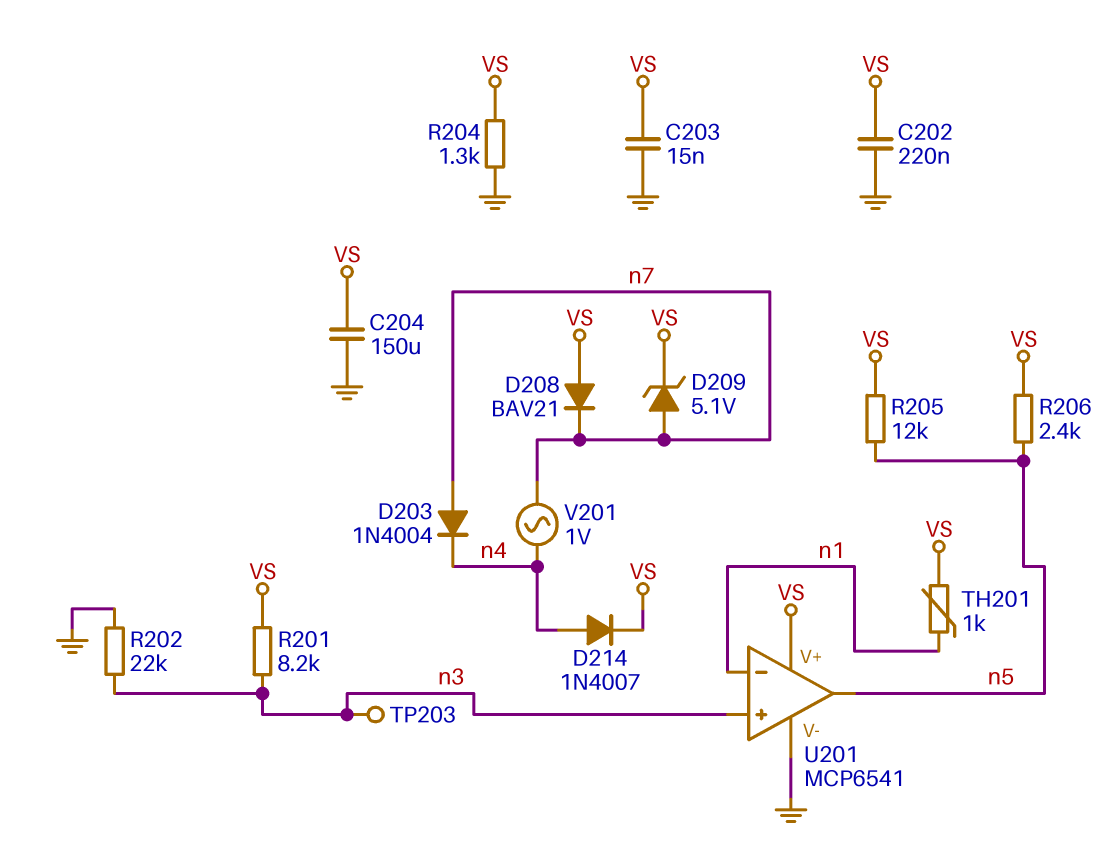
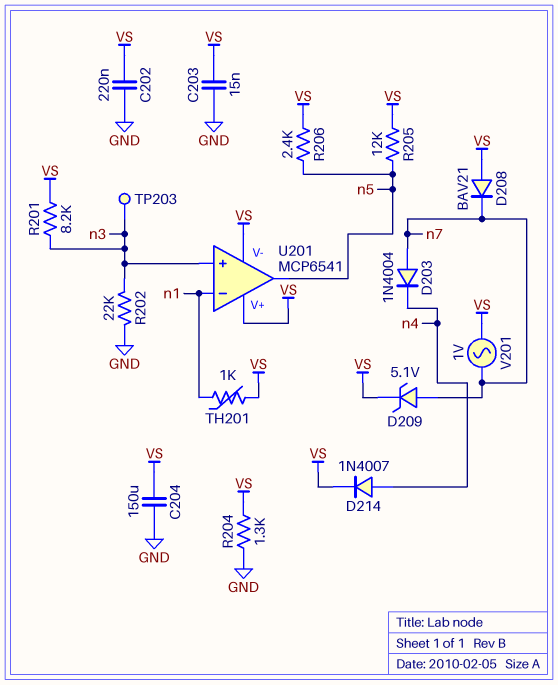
U201 pin V-: GND -> VS
V201: AC 1V (n4, n7) -> AC 1V (VS, n7)

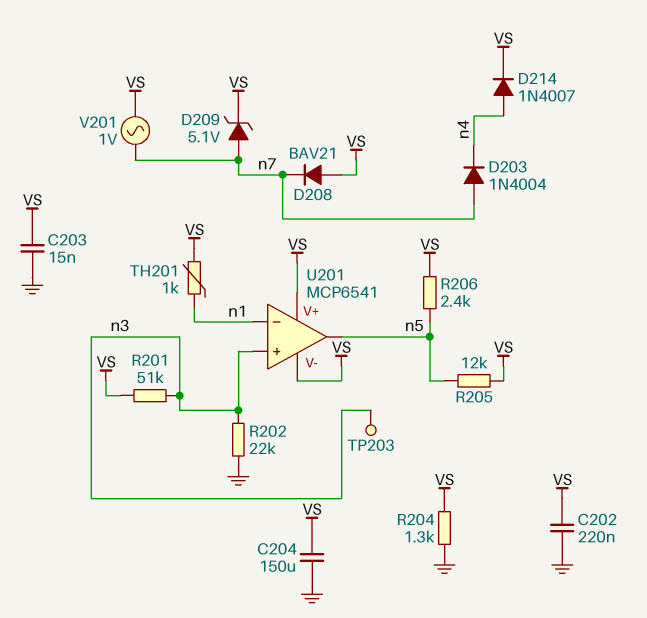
R201: 8.2k (VS, n3) -> 51k (VS, n3)

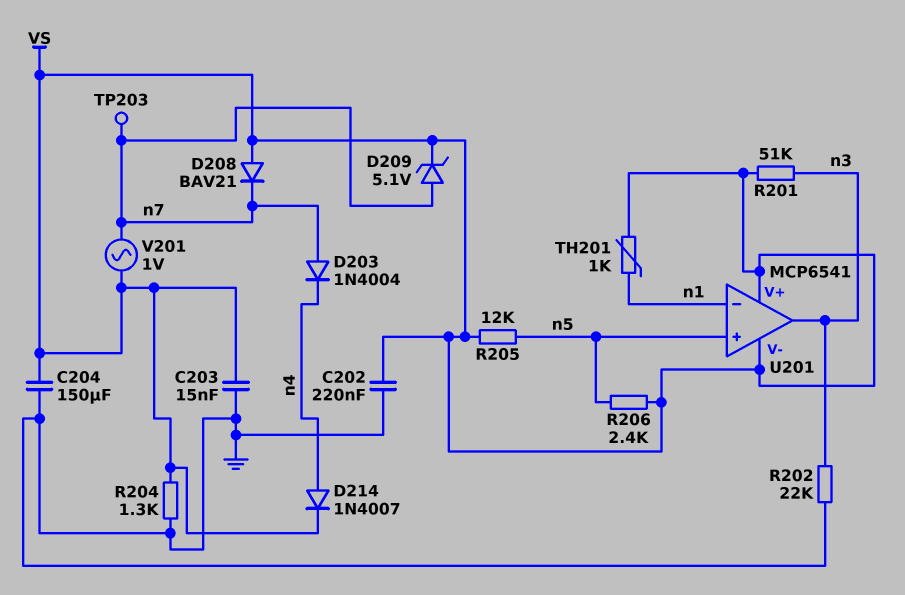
TP203: test point (n3) -> test point (n7)
U201 pin in+: n3 -> n5
U201 pin out: n5 -> n3

